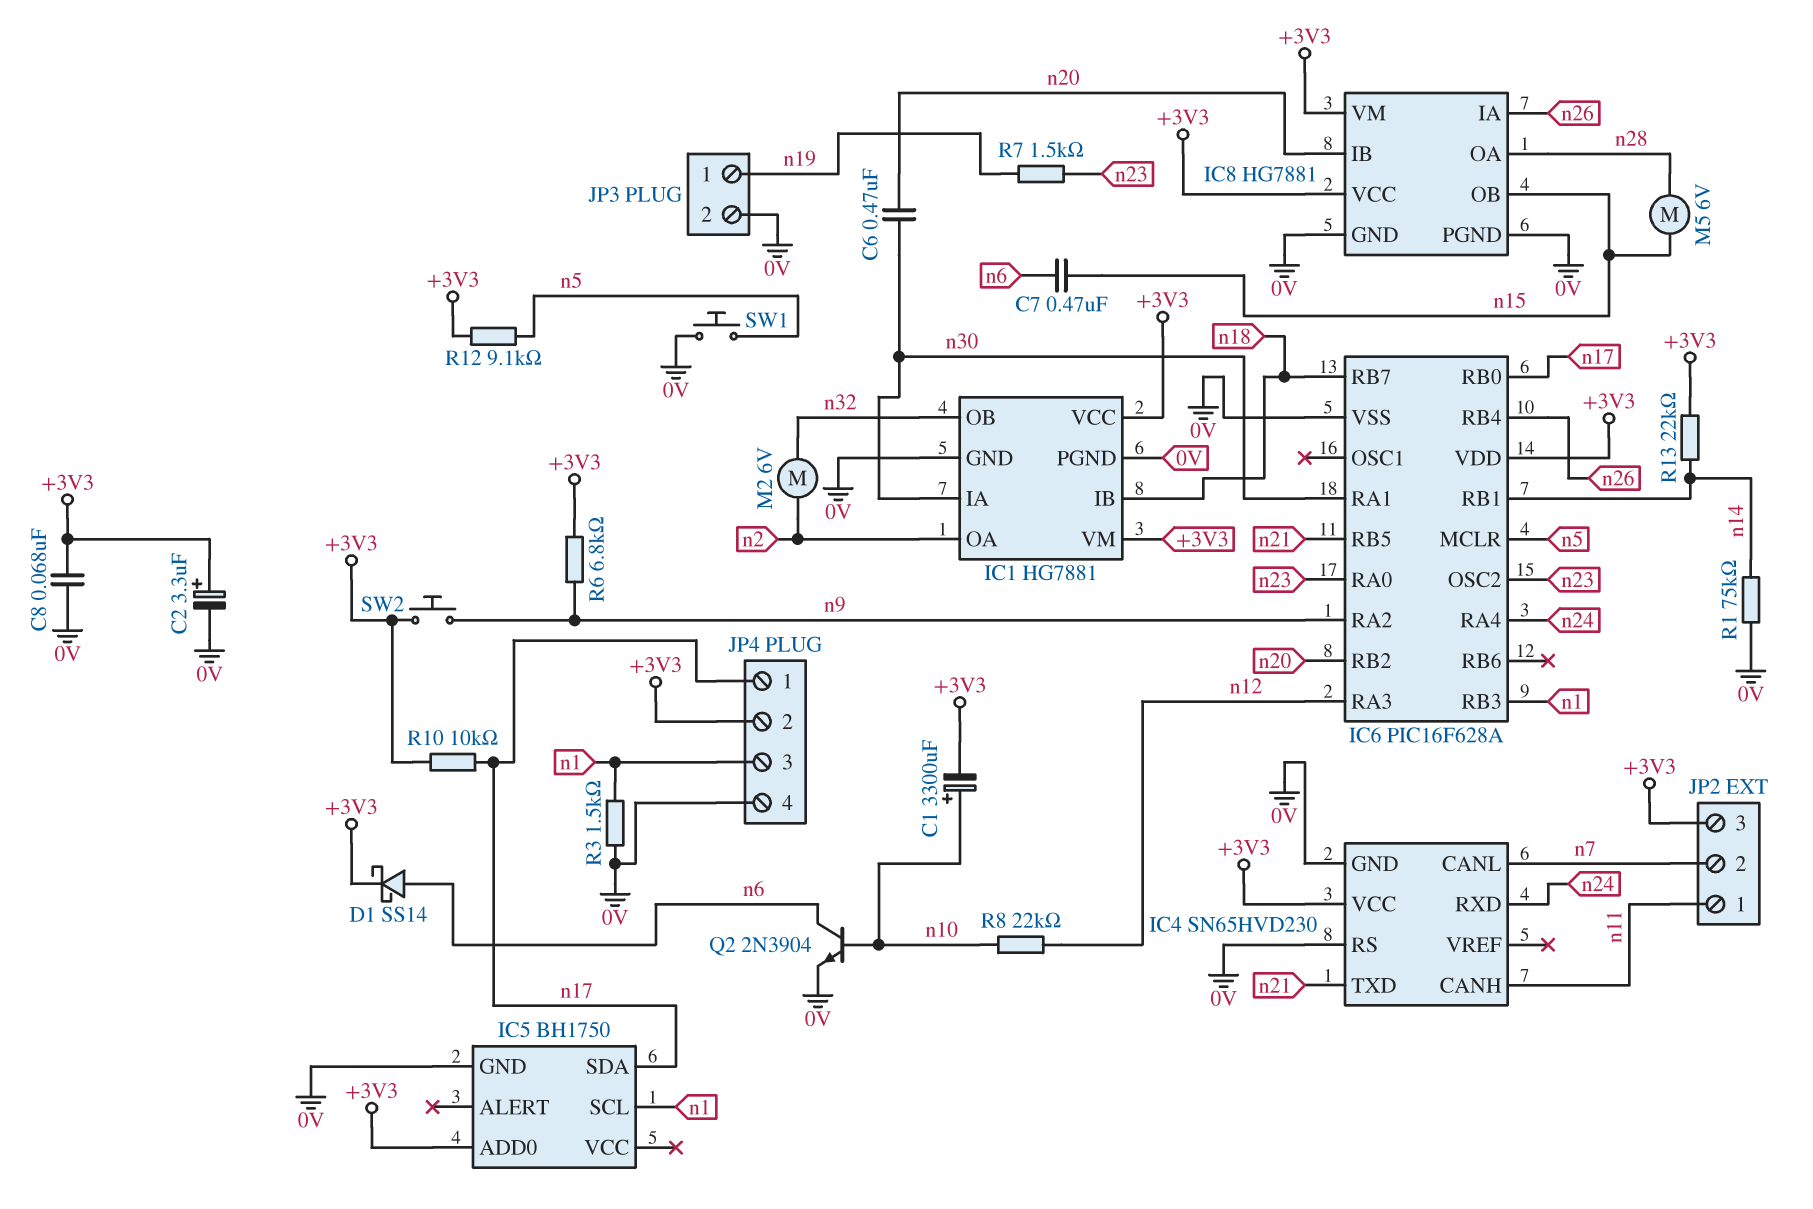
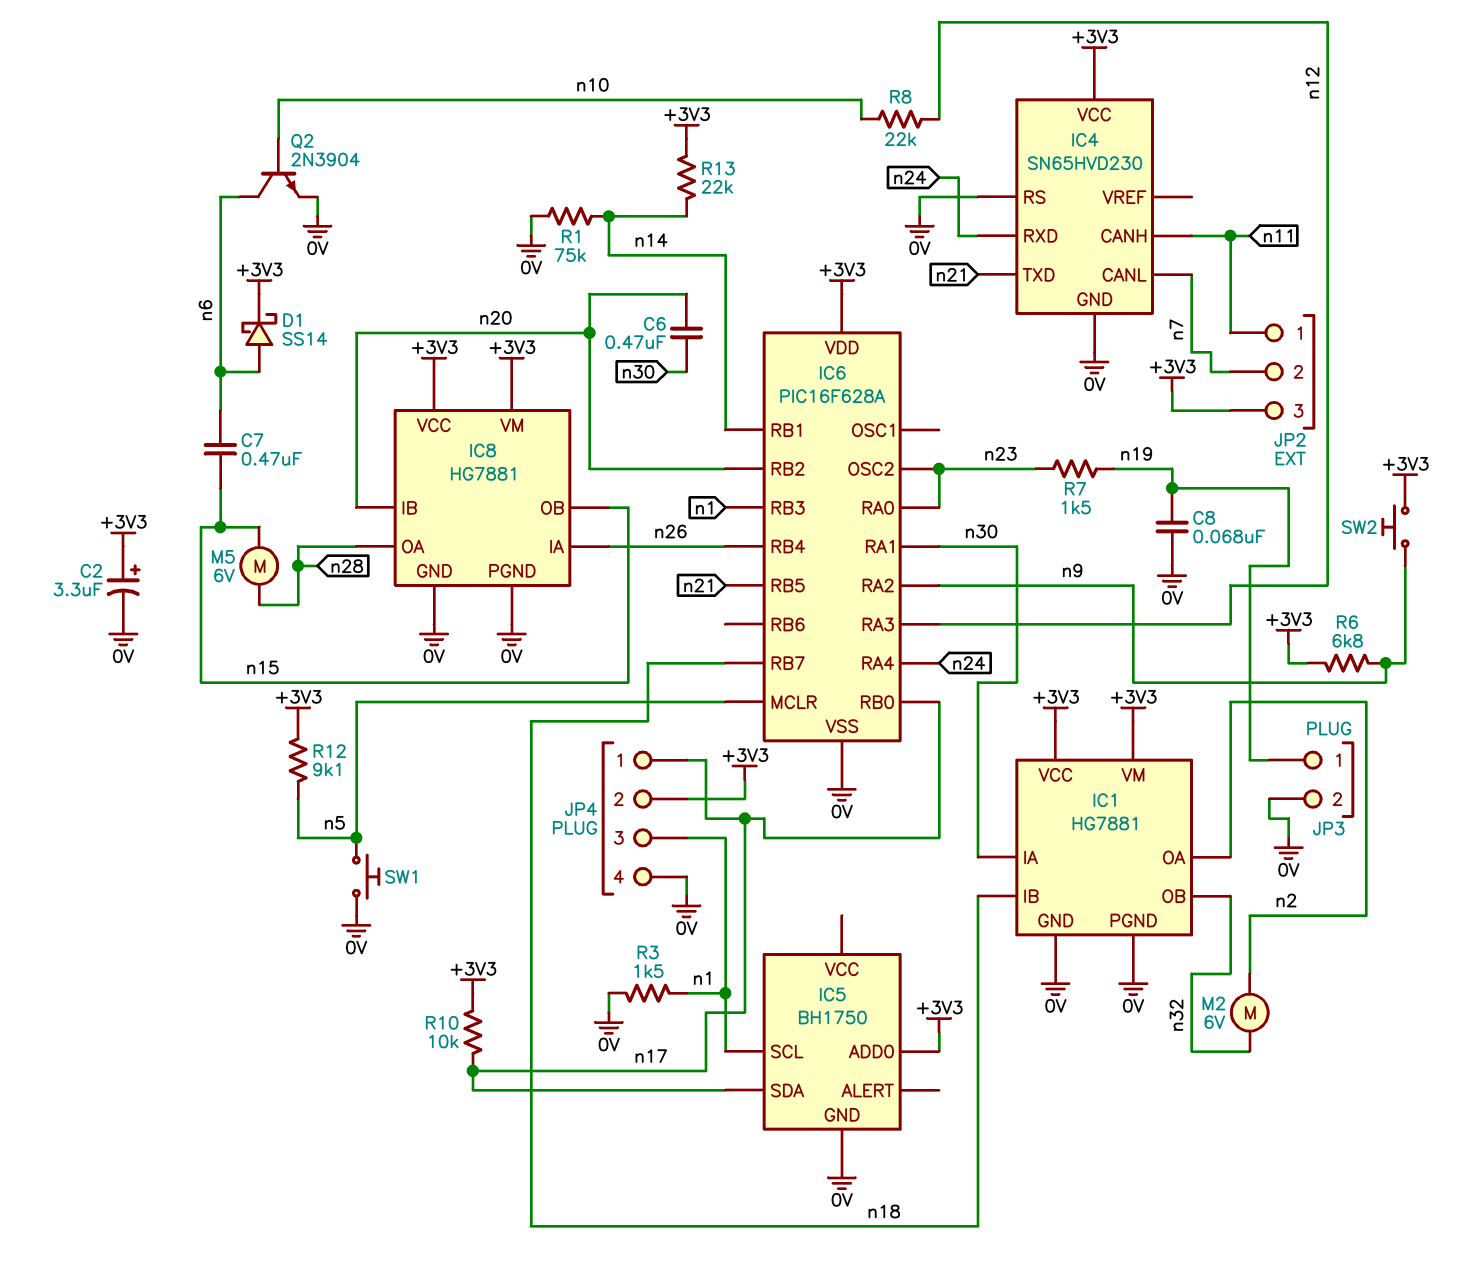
C1: 3300uF (plus n10, minus +3V3) -> none
C8: 68nF (+3V3, 0V) -> 68nF (0V, n19)

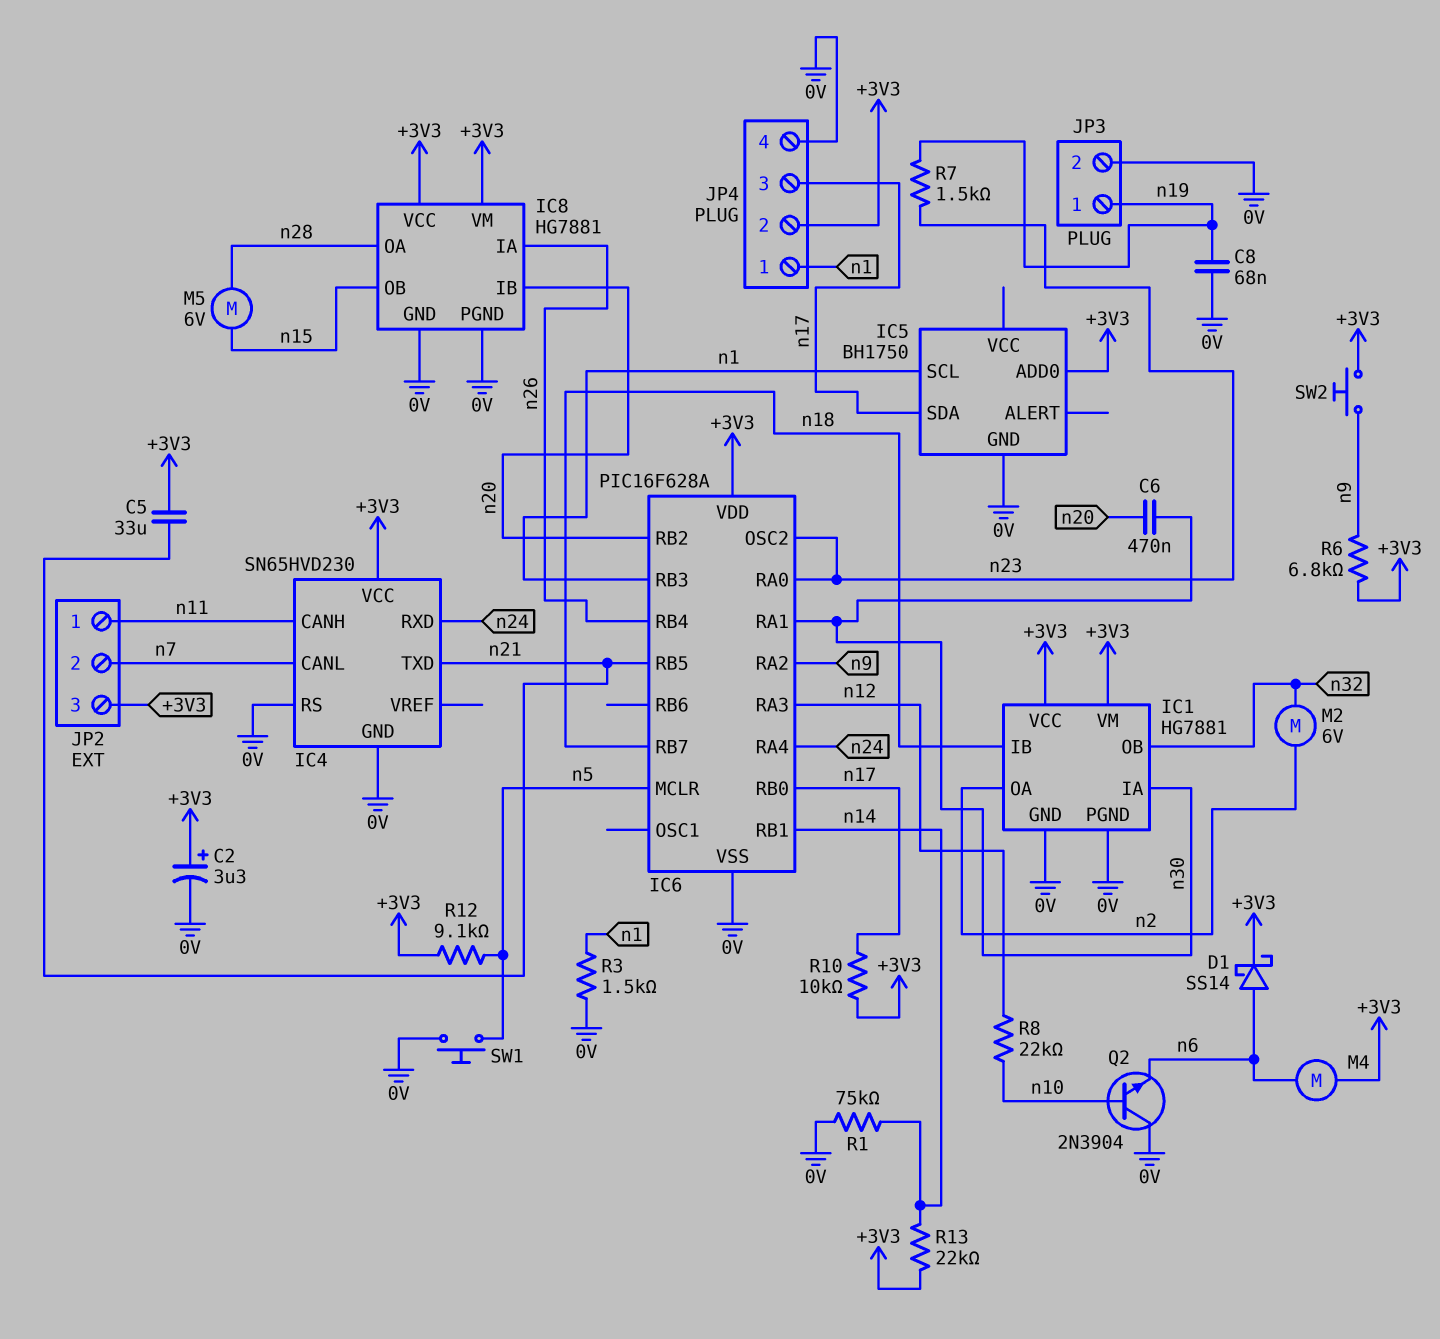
C5: none -> 33uF (+3V3, n21)
C7: 470nF (n6, n15) -> none
JP4 pin 1: n17 -> n1
JP4 pin 3: n1 -> n17
M4: none -> motor (+3V3, n6)
Q2: NPN 2N3904 (B n10, C n6, E 0V) -> NPN 2N3904 (B n10, C 0V, E n6)

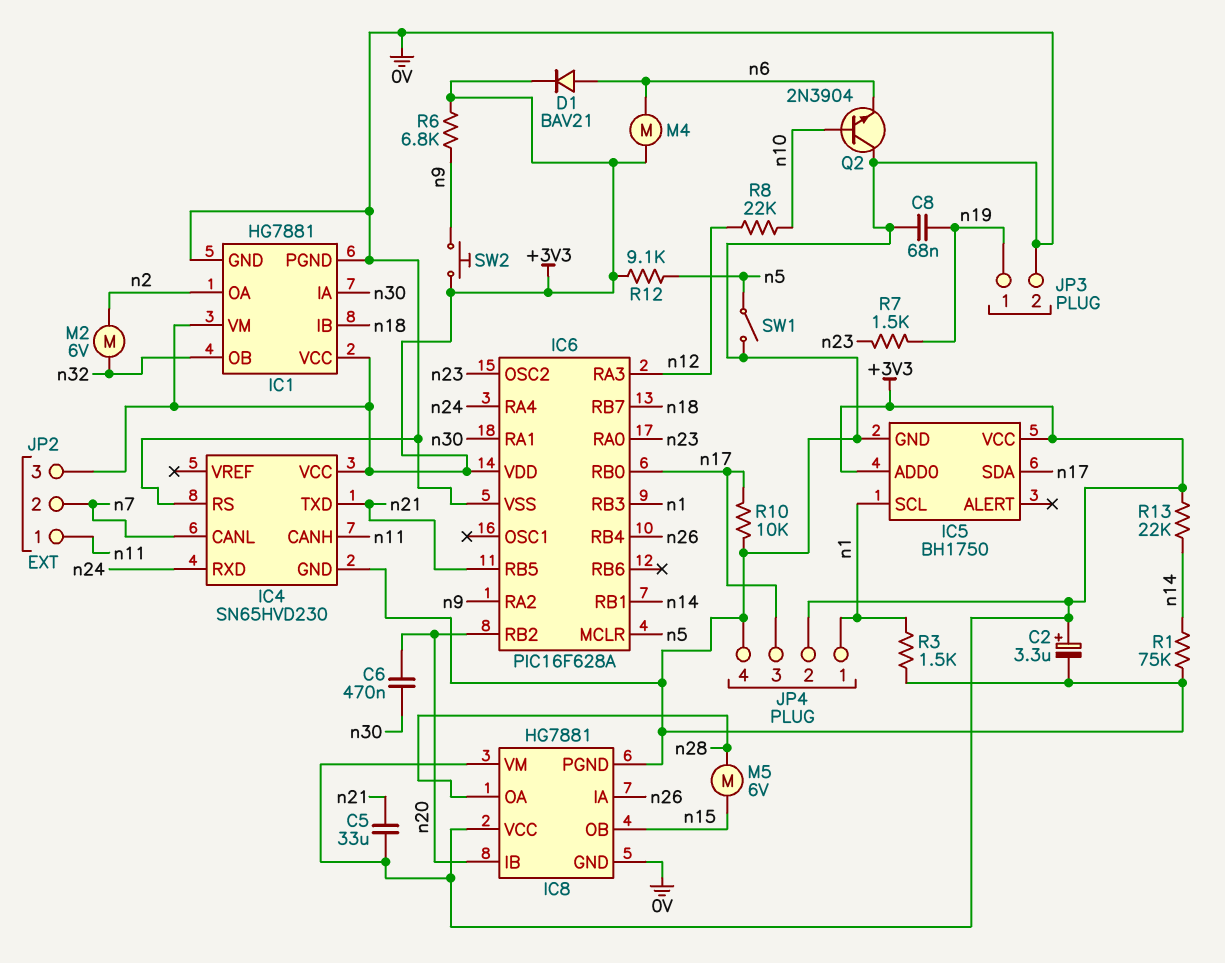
D1: schottky SS14 (A n6, K +3V3) -> diode BAV21 (A n6, K +3V3)
IC5 pin VCC: none -> +3V3
R10: 10k (+3V3, n17) -> 10k (0V, n17)
SW1: button (0V, n5) -> switch (0V, n5)

